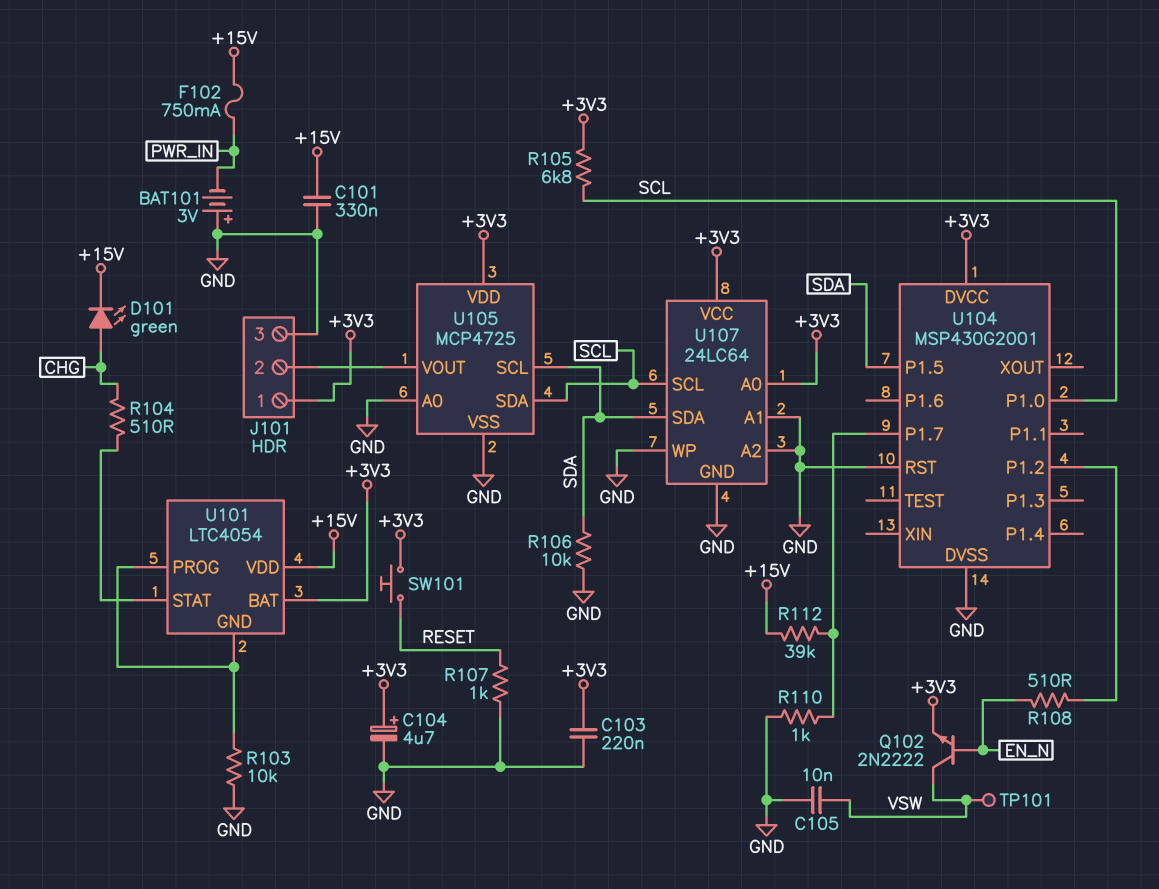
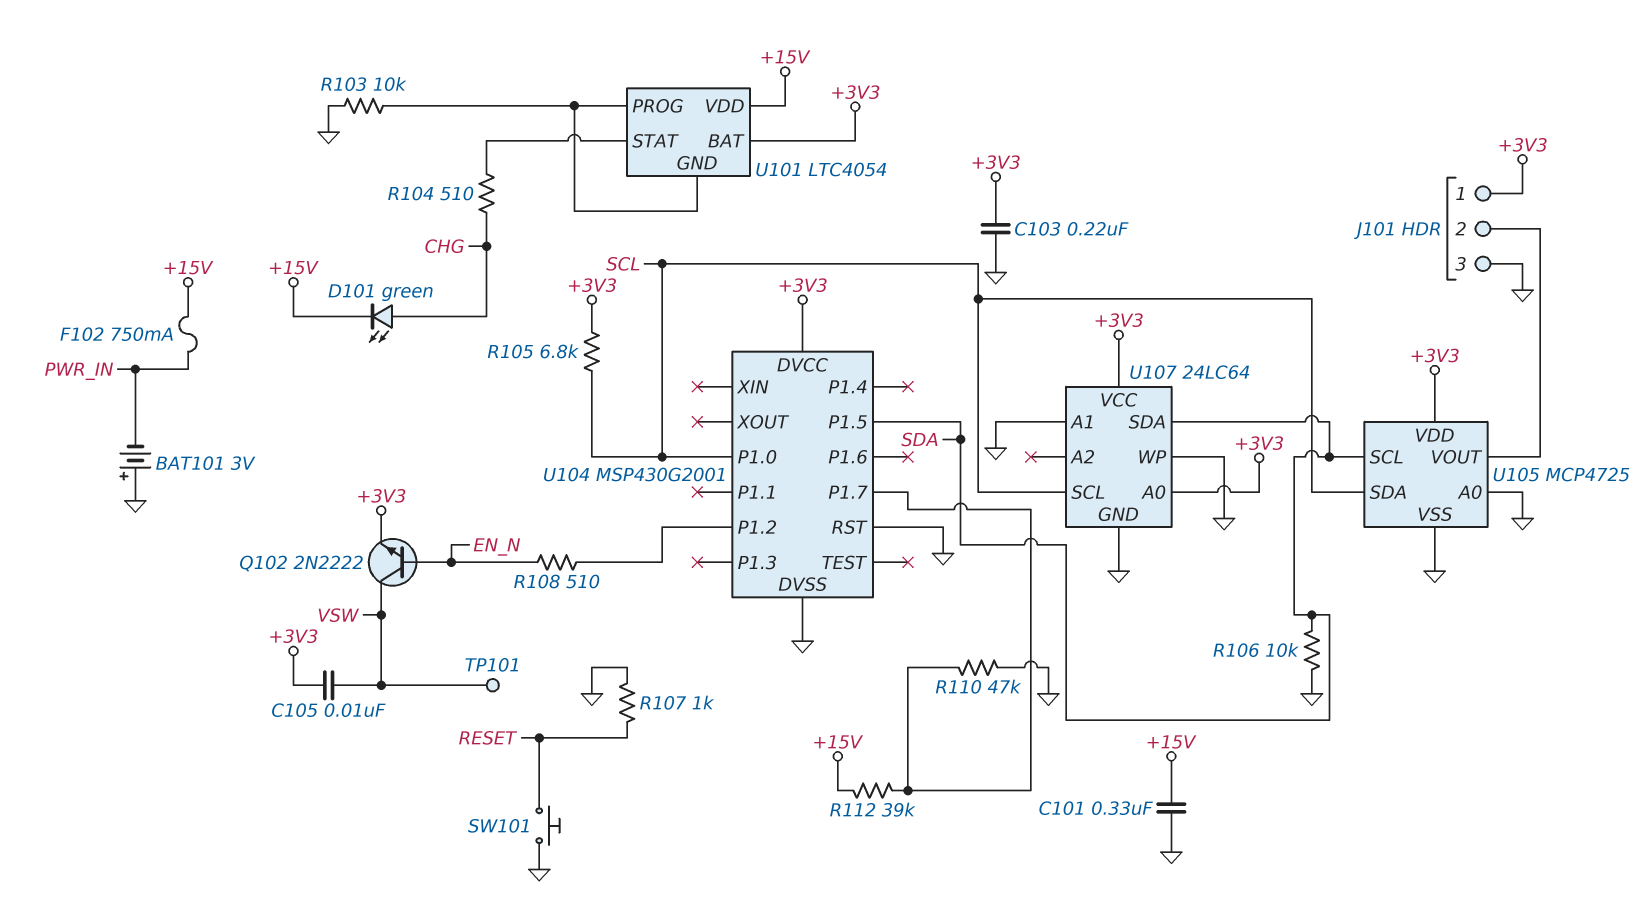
C104: 4.7uF (plus +3V3, minus GND) -> none
C105: 10nF (GND, VSW) -> 10nF (+3V3, VSW)
R110: 1k (GND, U104/P1.7) -> 47k (GND, U104/P1.7)
SW101: button (+3V3, RESET) -> button (GND, RESET)
U107 pin A2: GND -> none

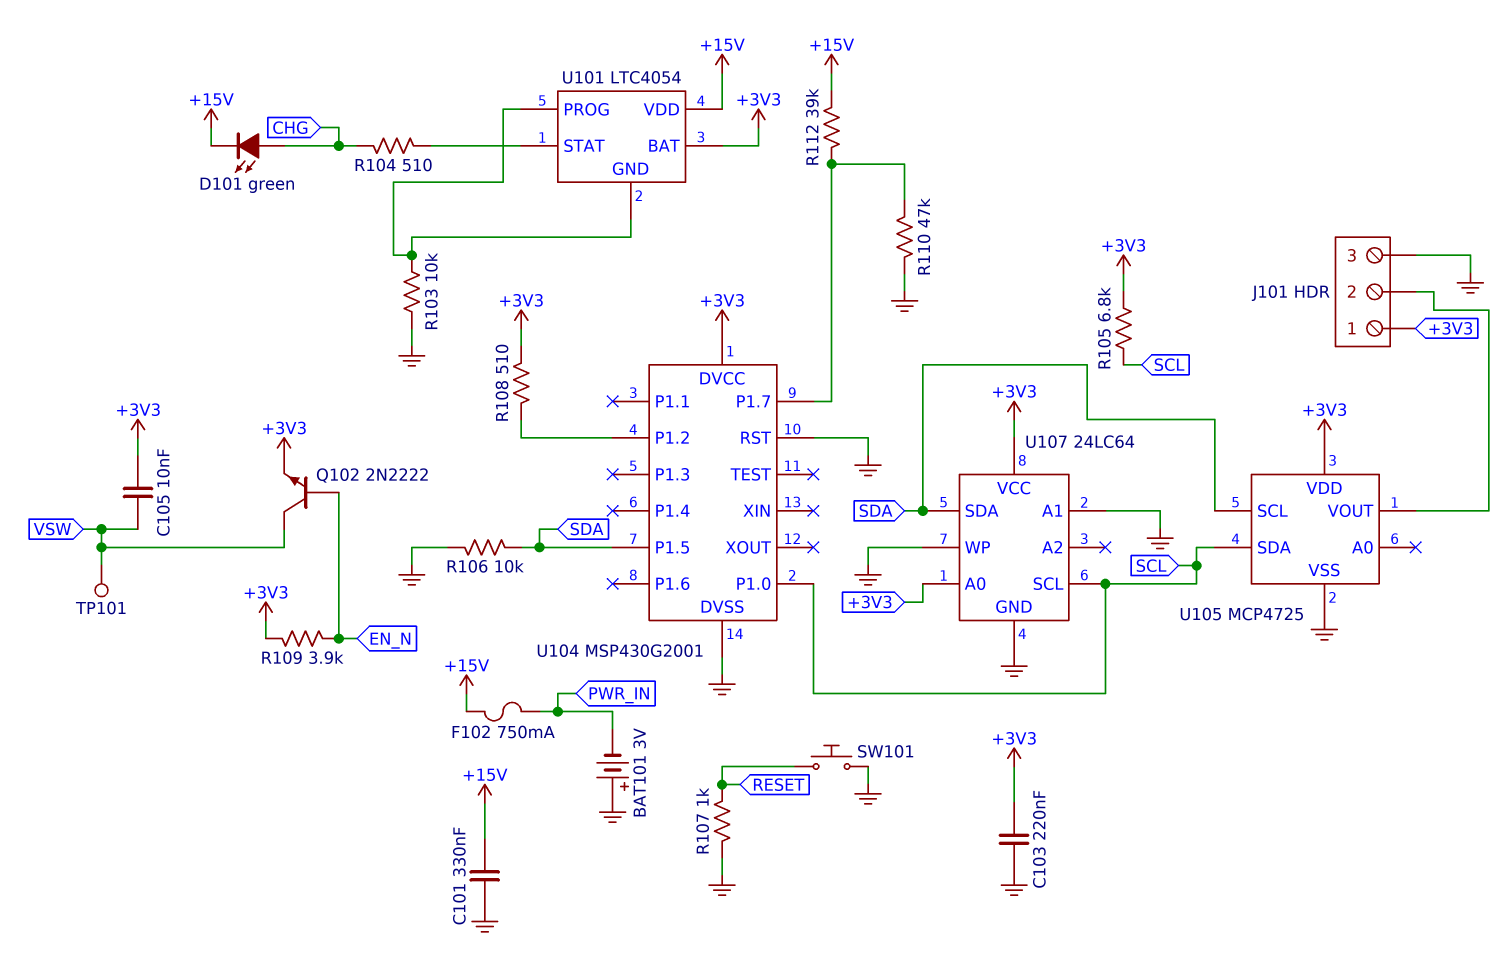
R108: 510 (EN_N, U104/P1.2) -> 510 (+3V3, U104/P1.2)
R109: none -> 3.9k (+3V3, EN_N)
U105 pin A0: GND -> none

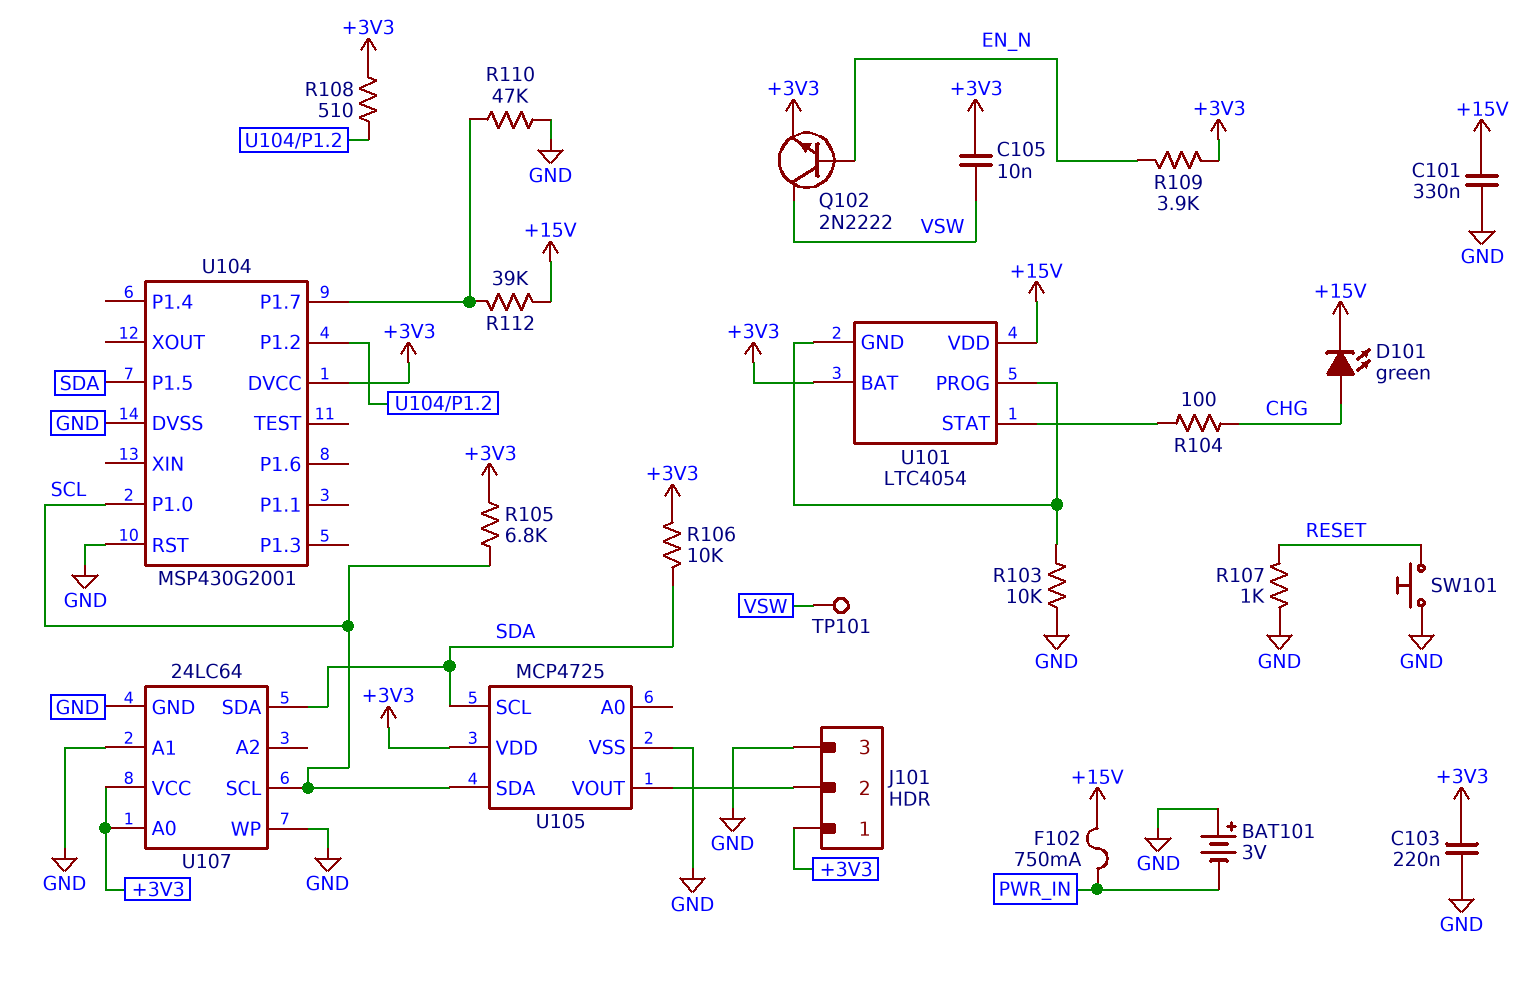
R104: 510 (CHG, U101/STAT) -> 100 (CHG, U101/STAT)
R106: 10k (GND, SDA) -> 10k (+3V3, SDA)

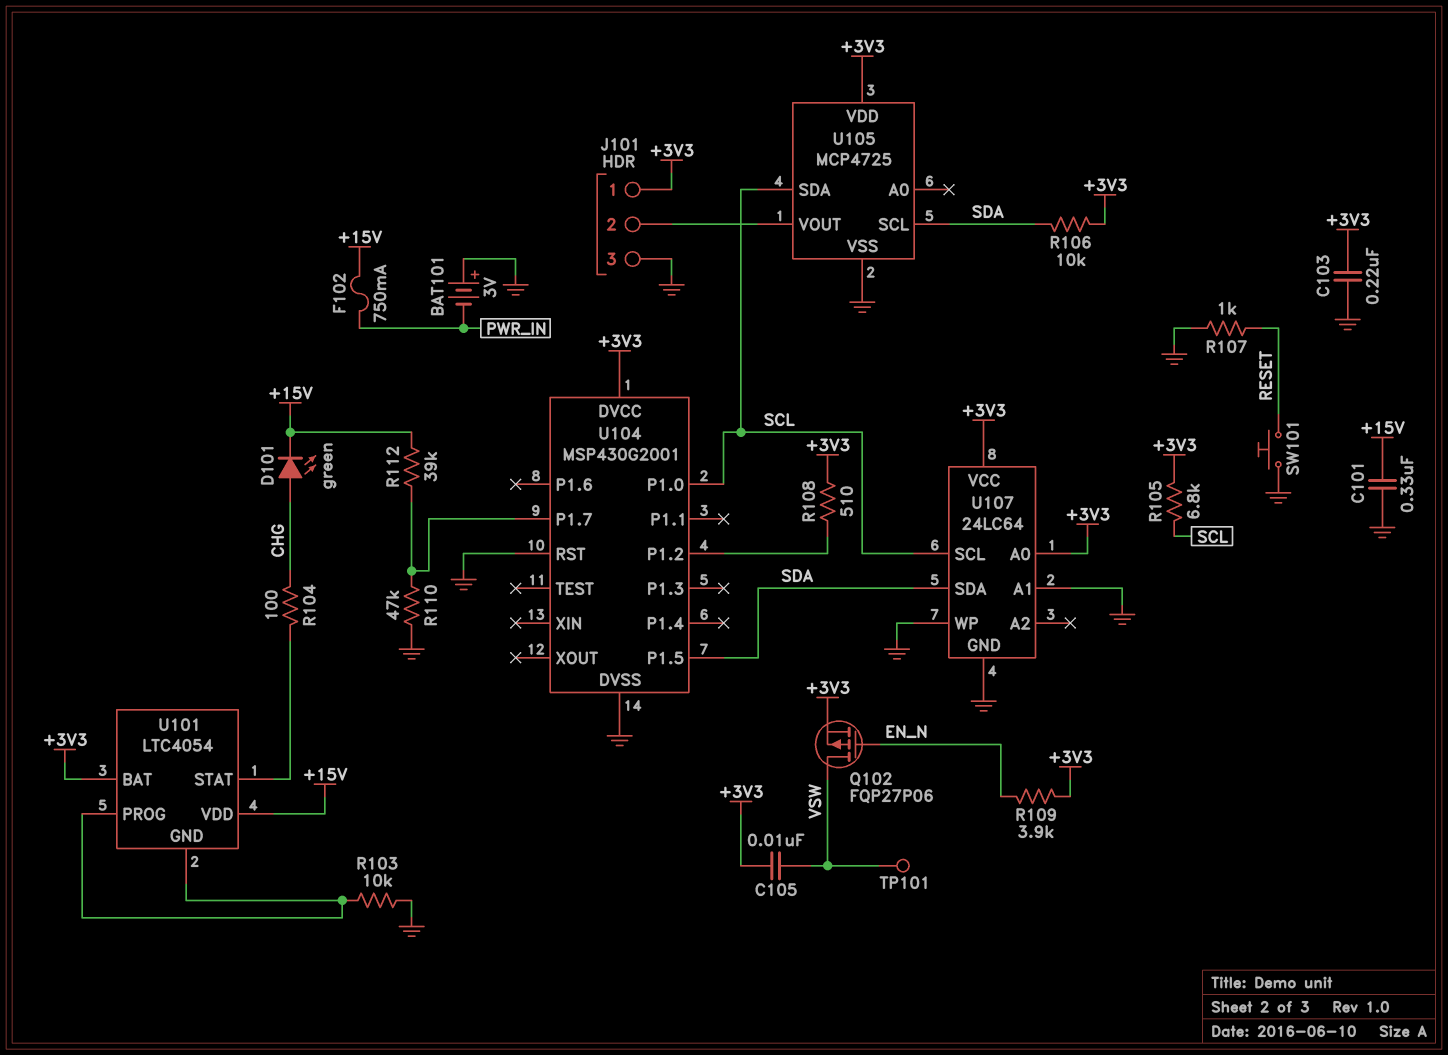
Q102: NPN 2N2222 (B EN_N, C VSW, E +3V3) -> PMOS FQP27P06 (G EN_N, D VSW, S +3V3)

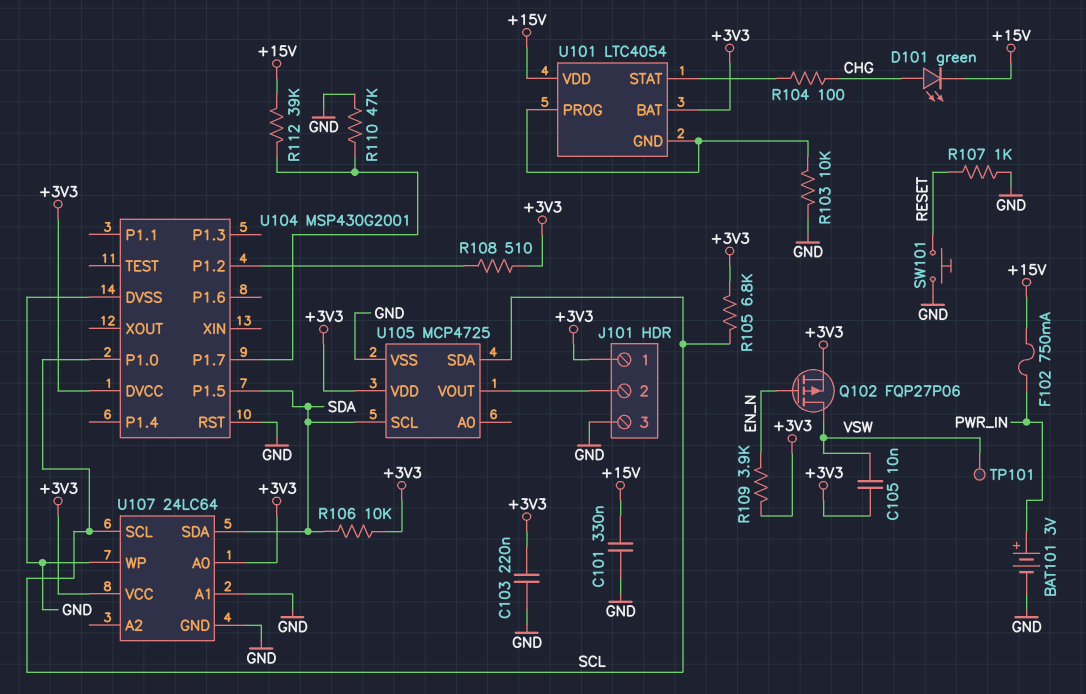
BAT101: 3V (plus GND, minus PWR_IN) -> 3V (plus PWR_IN, minus GND)

